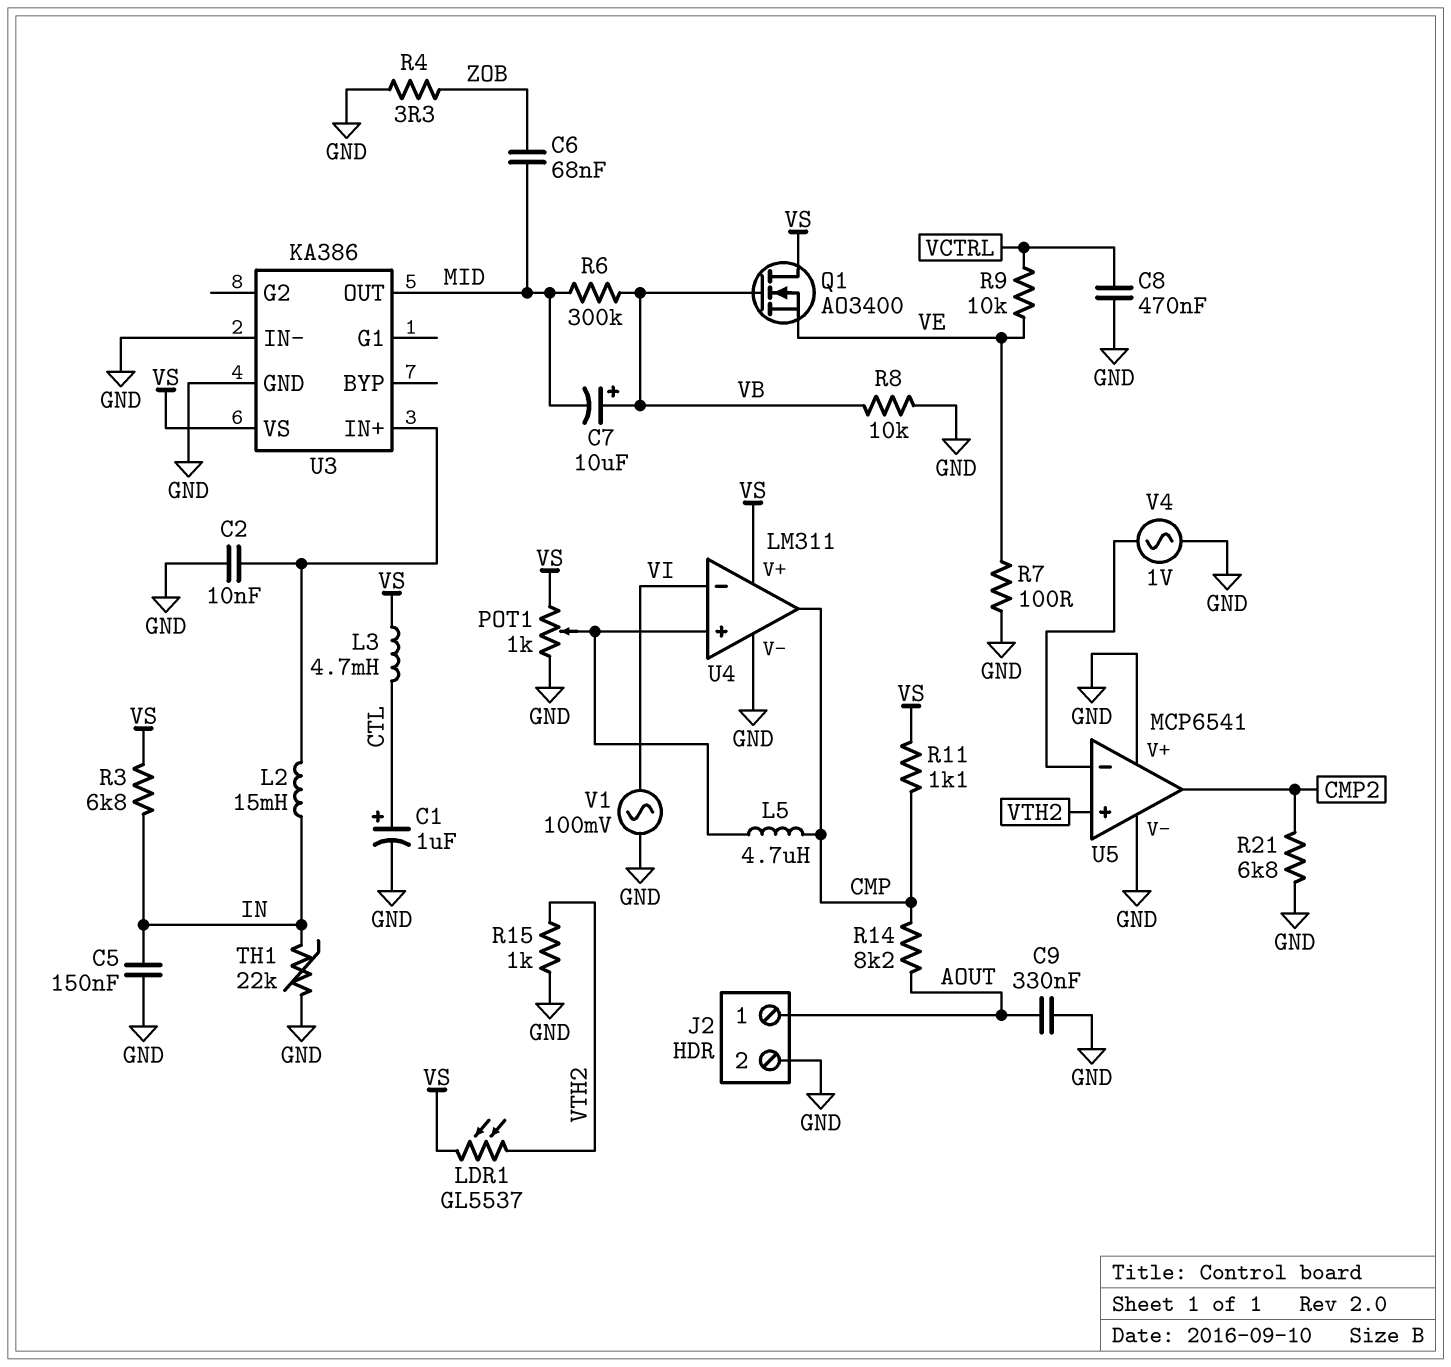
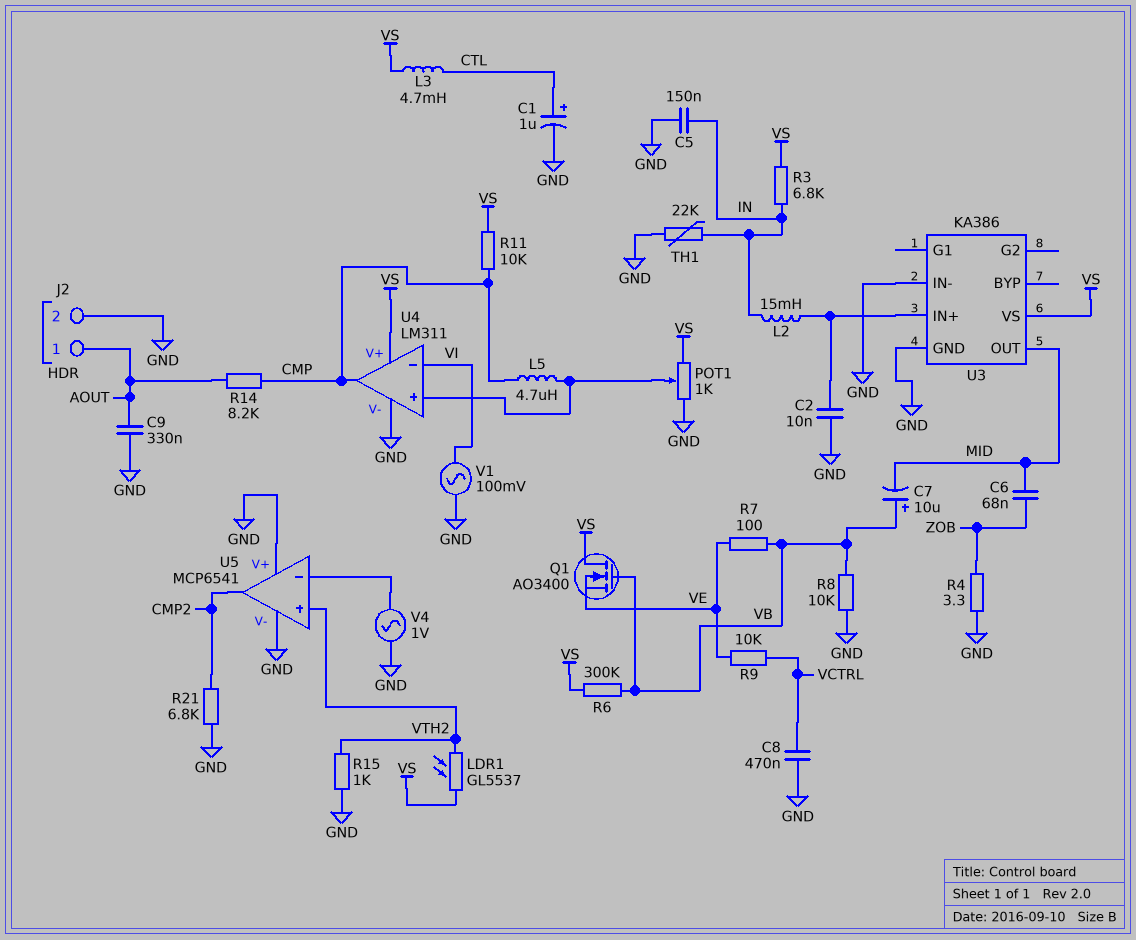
R6: 300k (MID, VB) -> 300k (VB, VS)
R7: 100 (GND, VE) -> 100 (VB, VE)
R11: 1.1k (CMP, VS) -> 10k (CMP, VS)

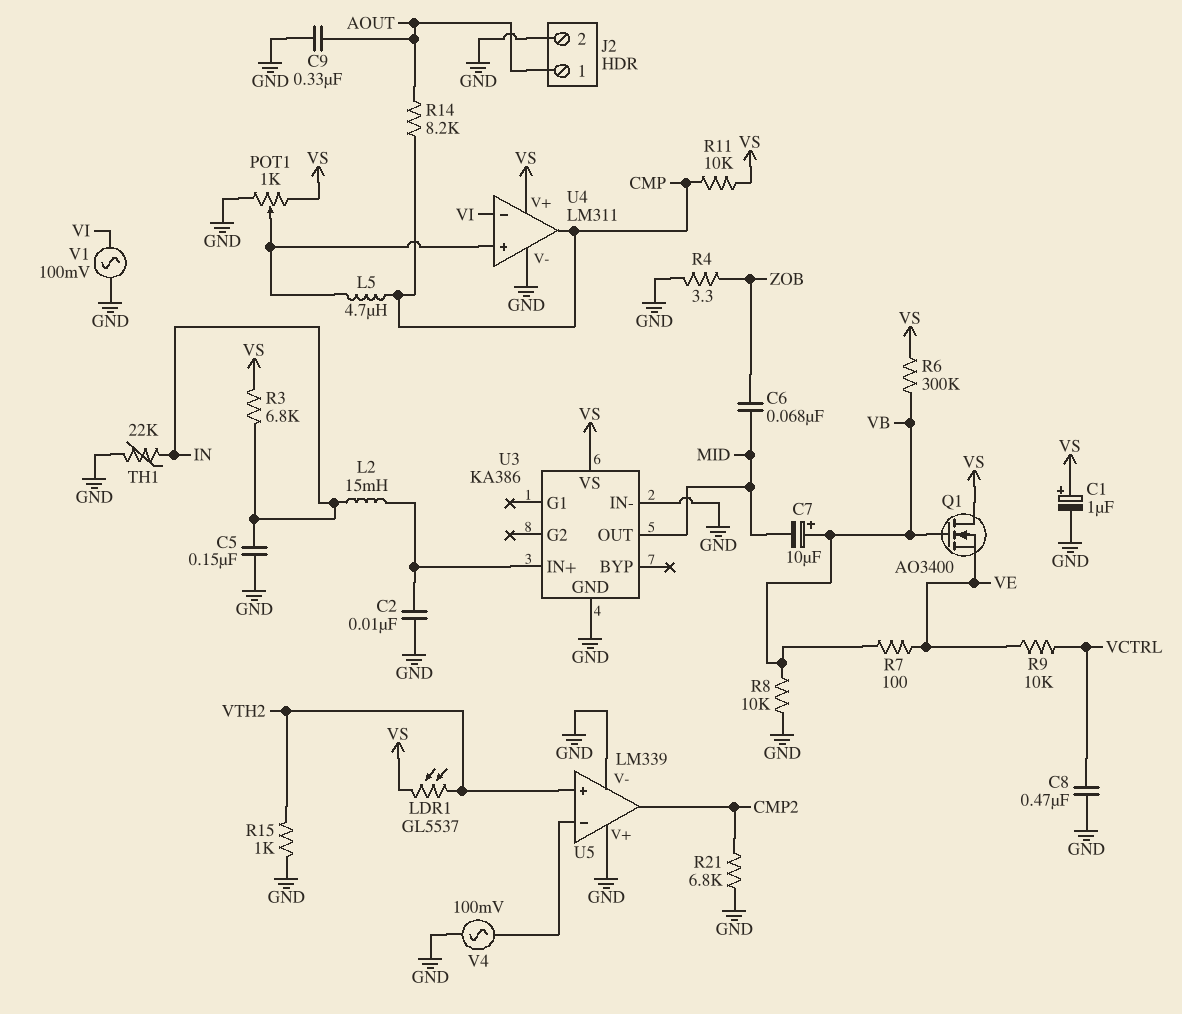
C1: 1uF (plus CTL, minus GND) -> 1uF (plus VS, minus GND)
L3: 4.7mH (CTL, VS) -> none
U5: MCP6541 -> LM339
V4: AC 1V (GND, U5/in-) -> AC 100mV (GND, U5/in-)

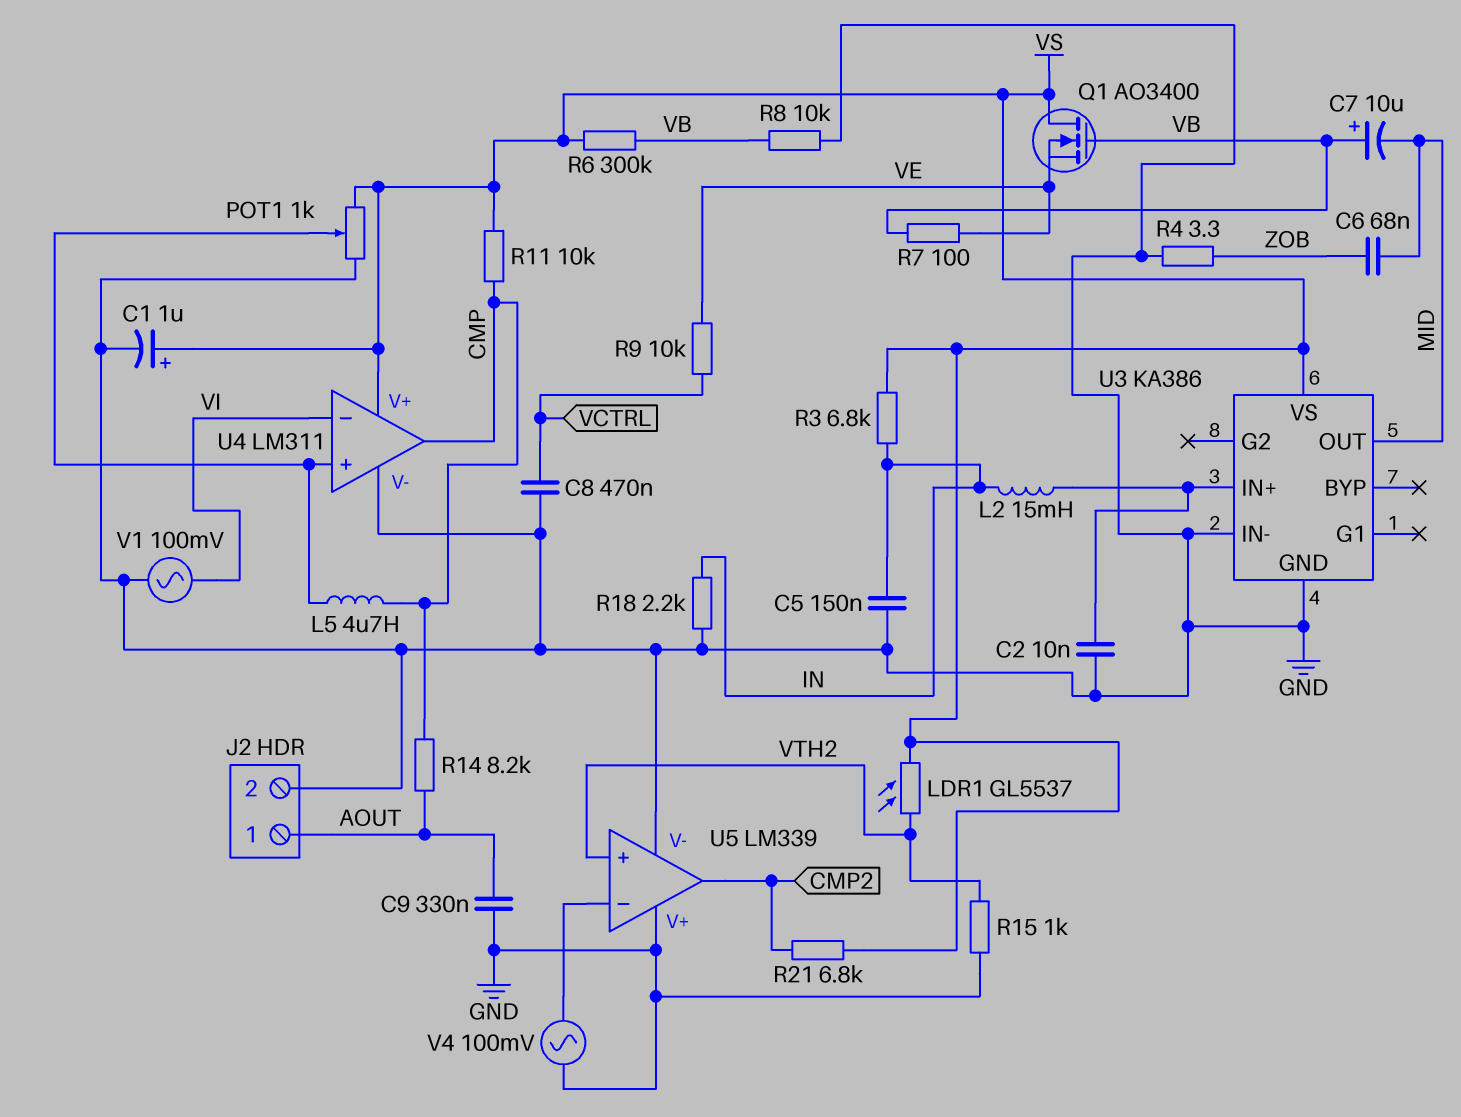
R18: none -> 2.2k (GND, IN)
R21: 6.8k (CMP2, GND) -> 6.8k (CMP2, VS)
TH1: 22k (GND, IN) -> none

